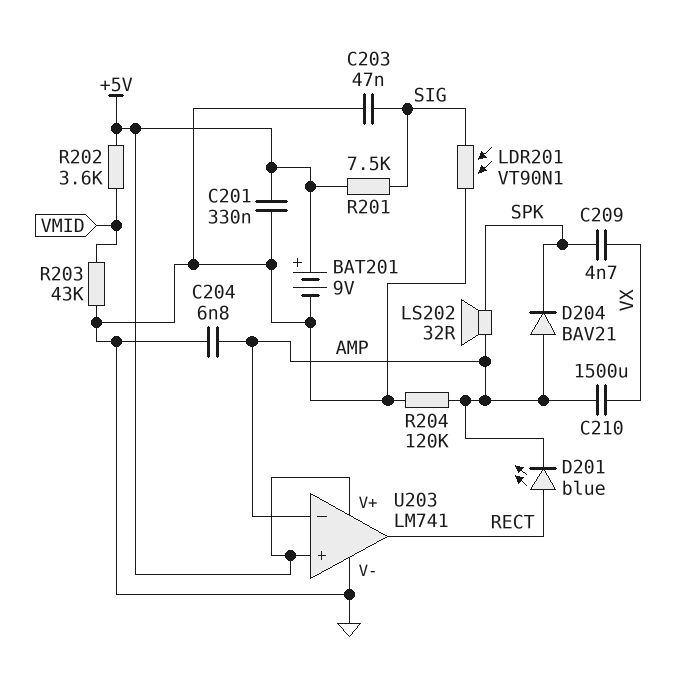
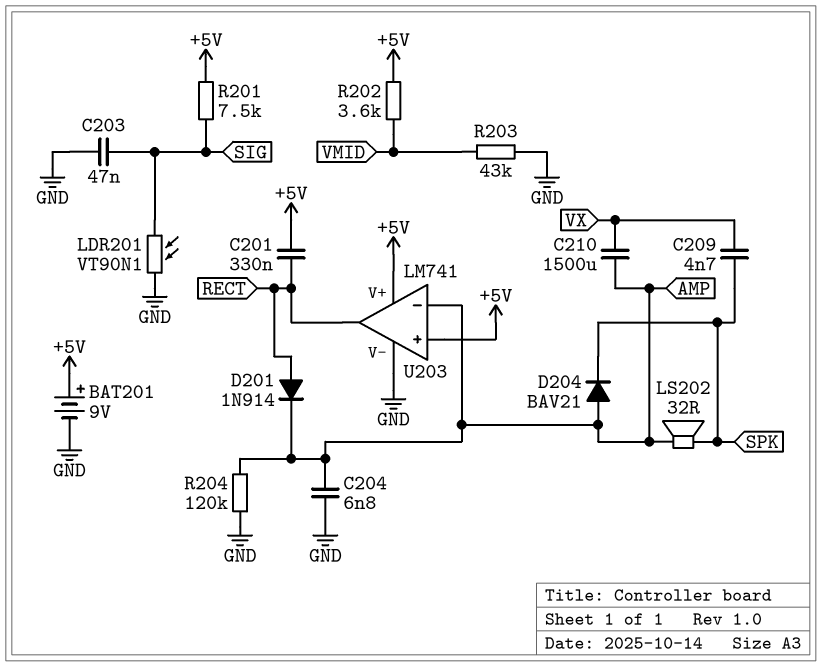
C201: 330nF (+5V, GND) -> 330nF (+5V, RECT)
D201: LED blue (A RECT, K AMP) -> diode 1N914 (A RECT, K AMP)

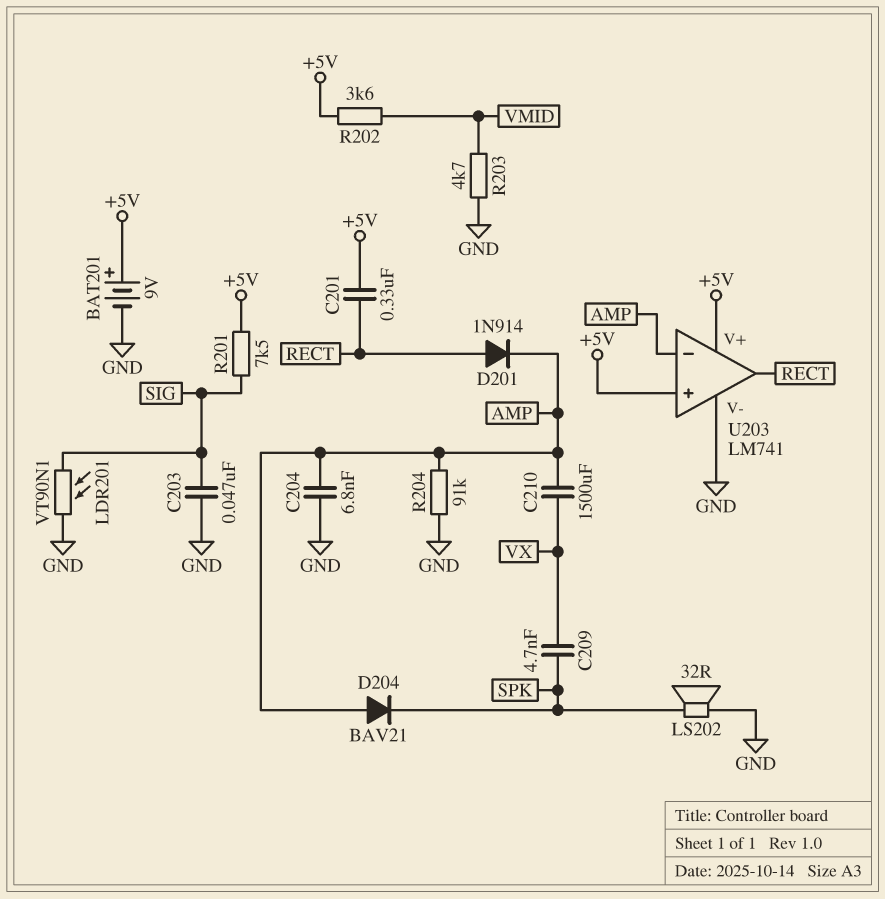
LS202: speaker 32R (AMP, SPK) -> speaker 32R (GND, SPK)
R203: 43k (GND, VMID) -> 4.7k (GND, VMID)
R204: 120k (AMP, GND) -> 91k (AMP, GND)

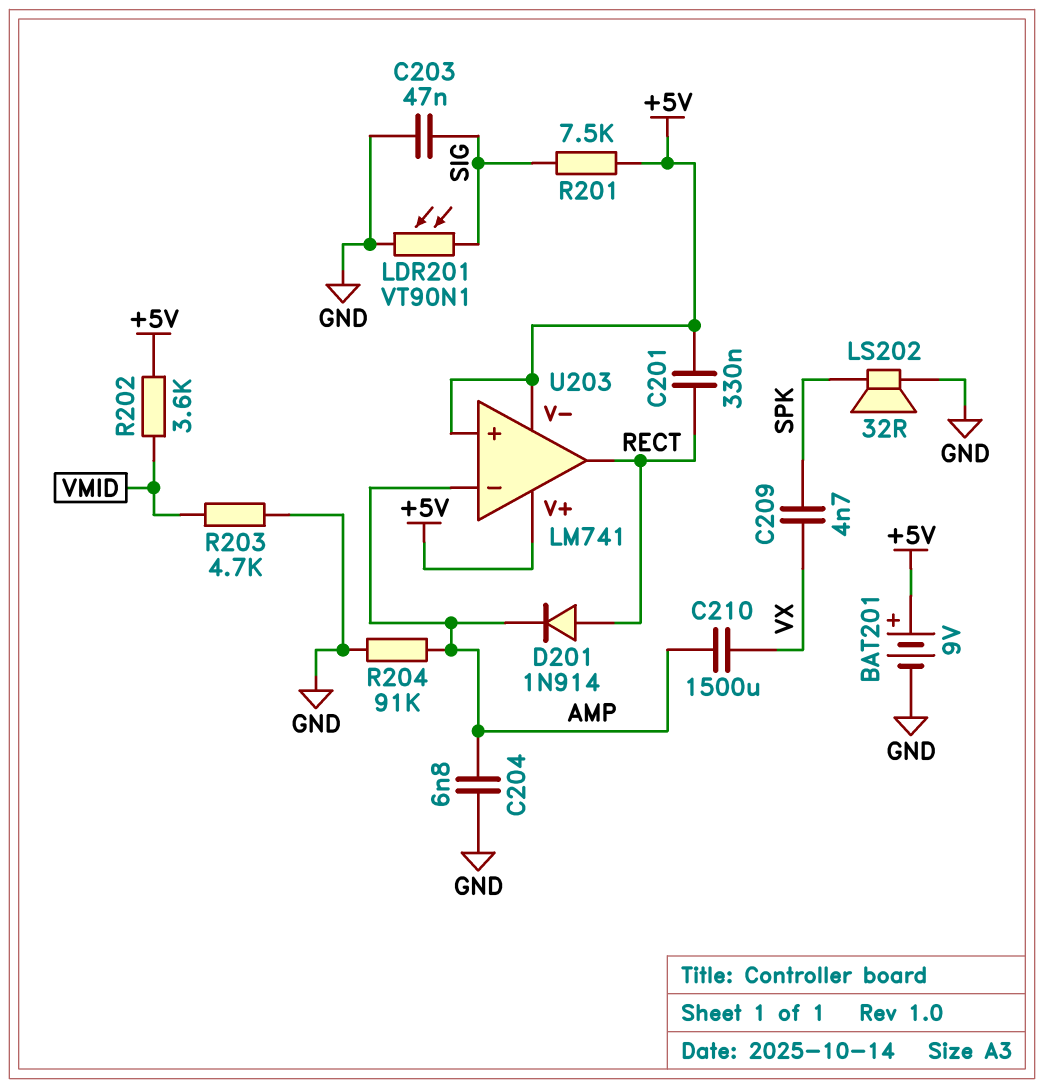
D204: diode BAV21 (A AMP, K SPK) -> none
U203 pin V-: GND -> +5V

